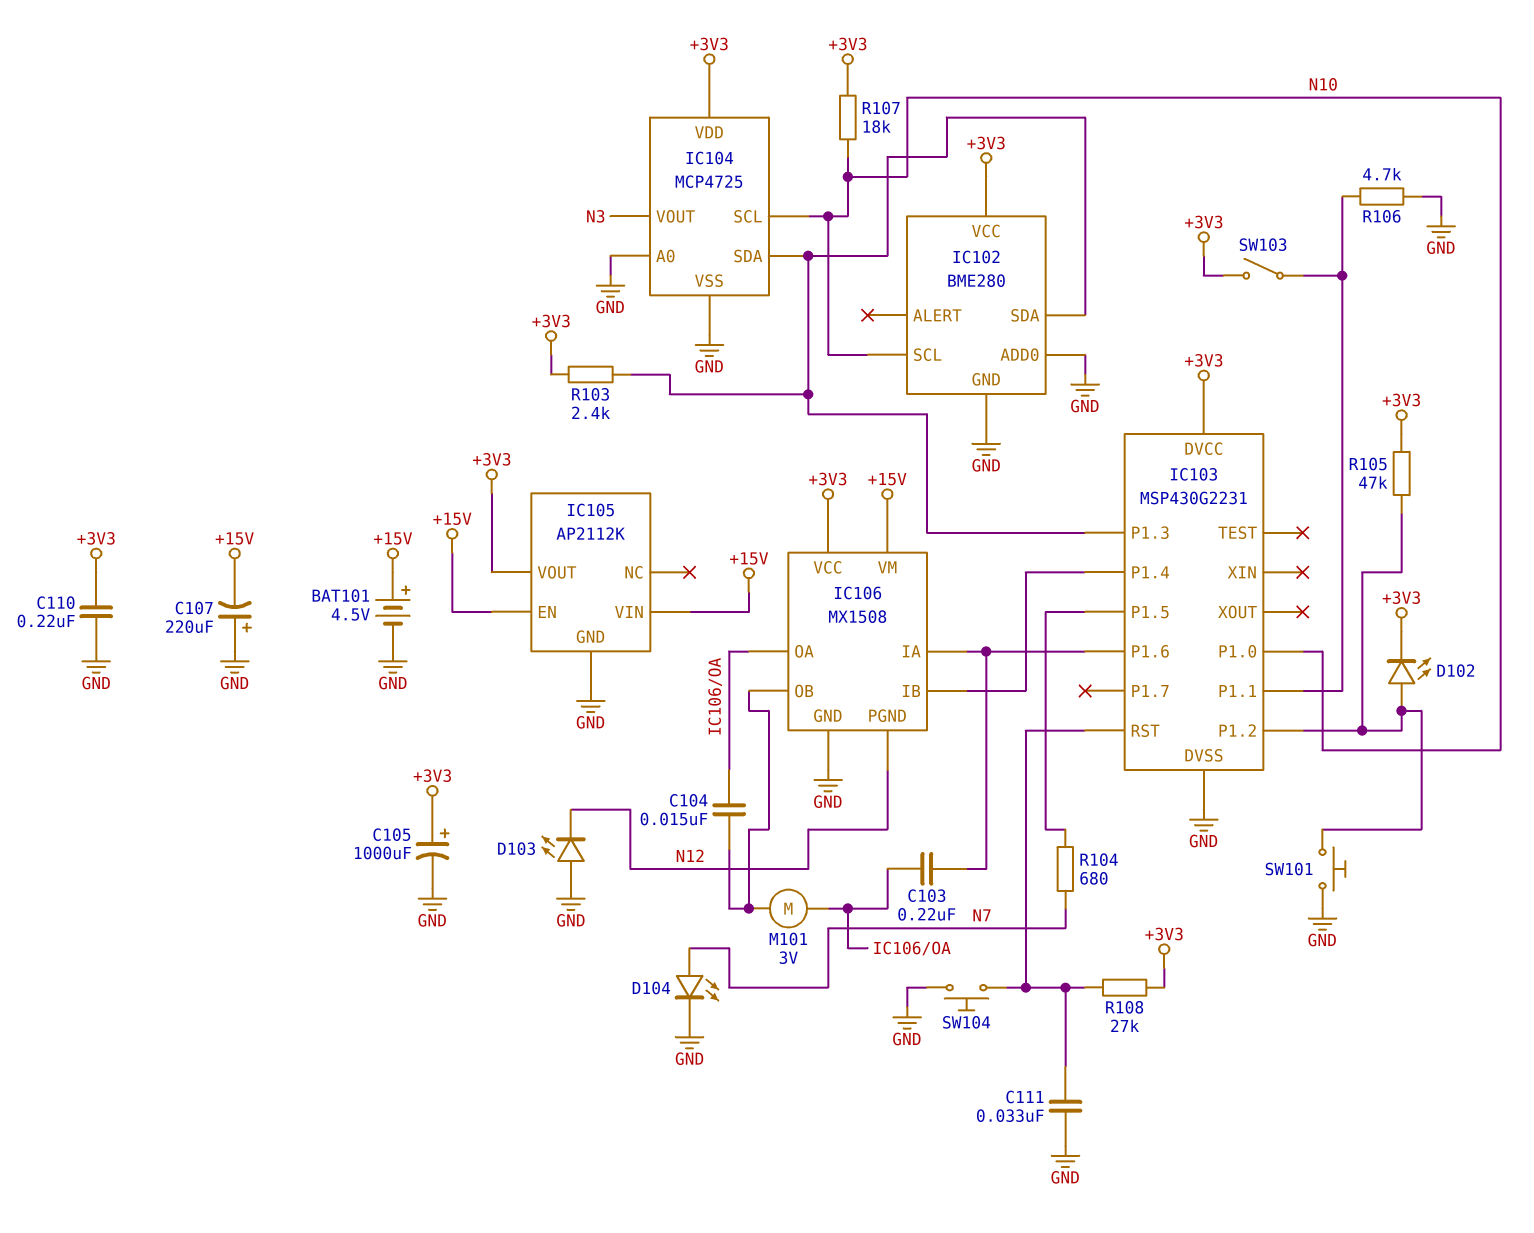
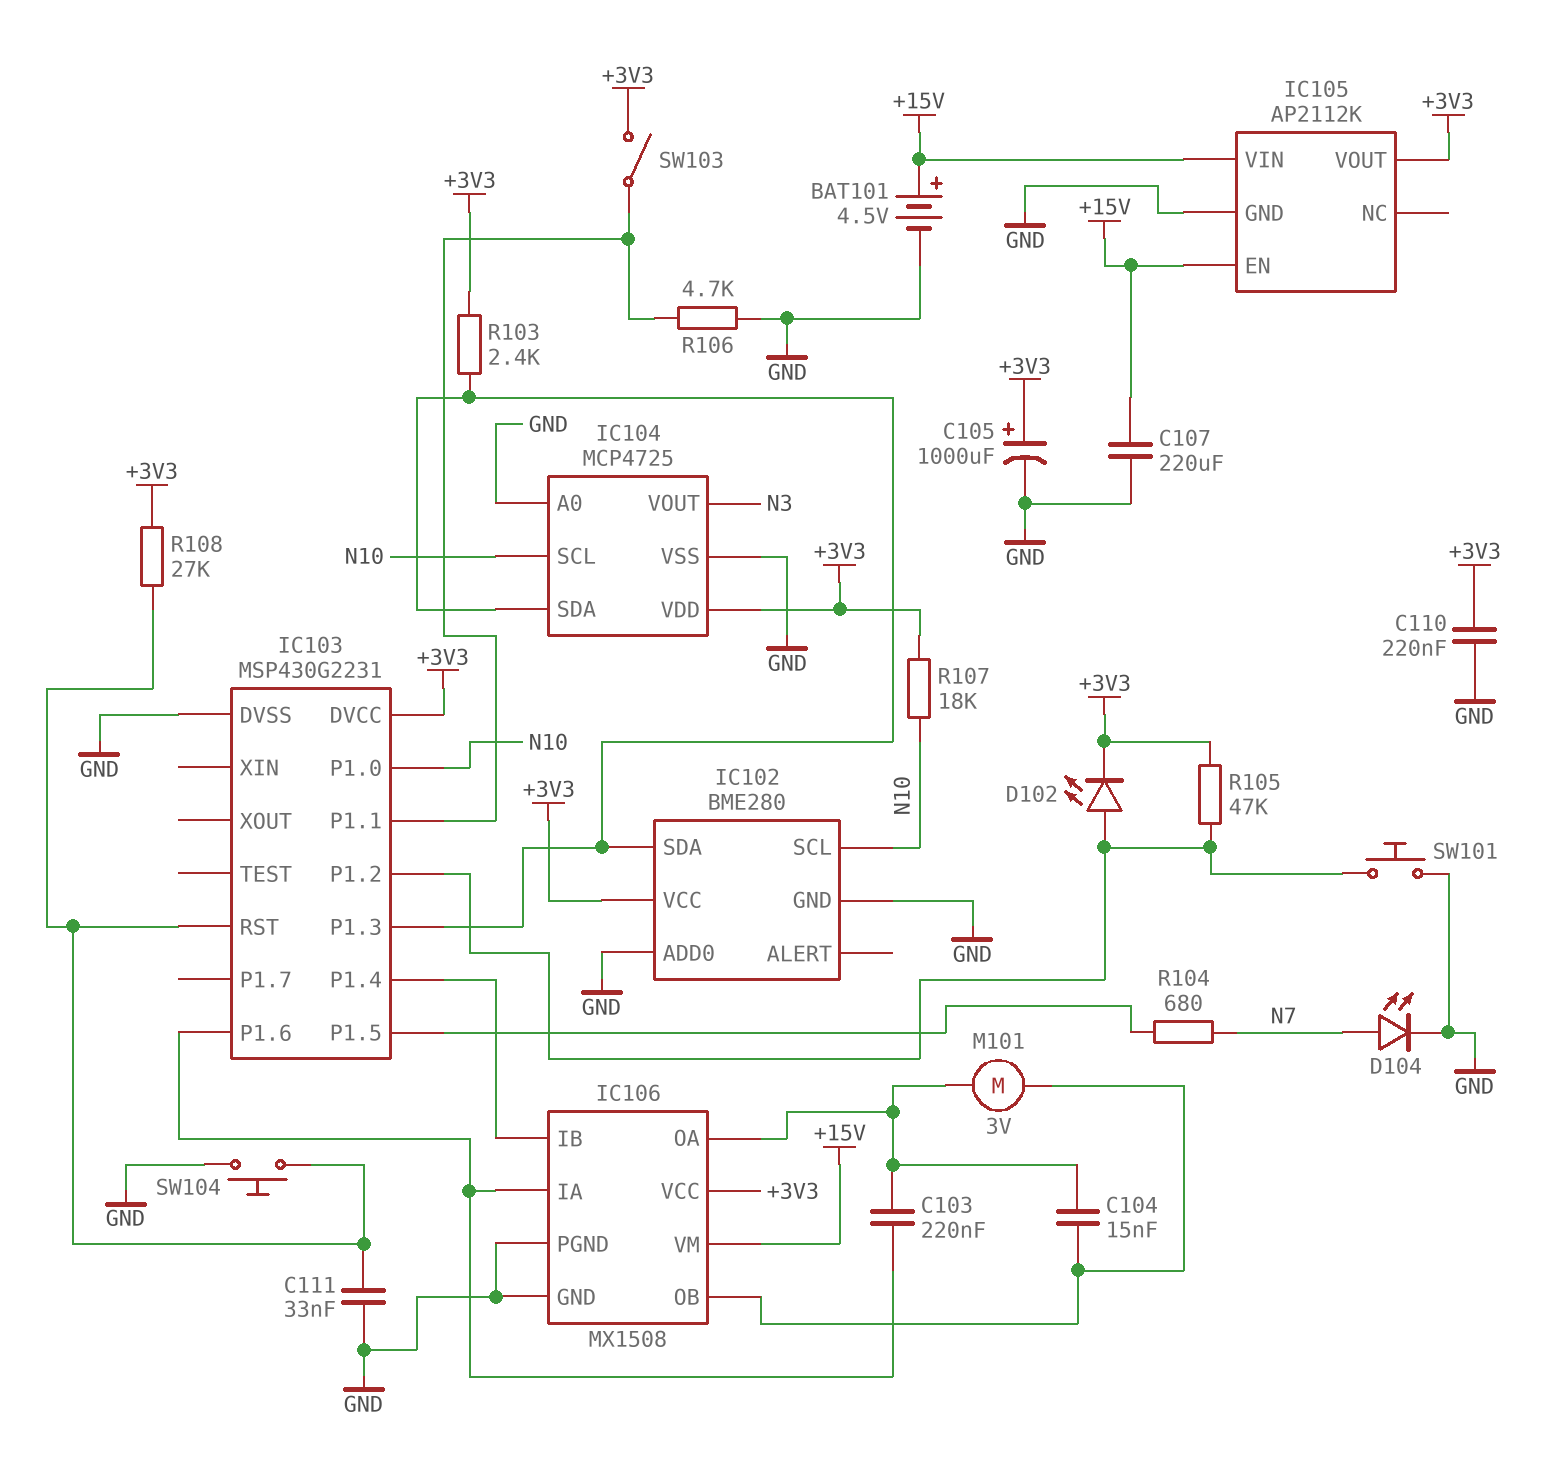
C107: 220uF (plus GND, minus +15V) -> 220uF (+15V, GND)
D103: LED (A GND, K N12) -> none
IC106 pin PGND: N12 -> GND

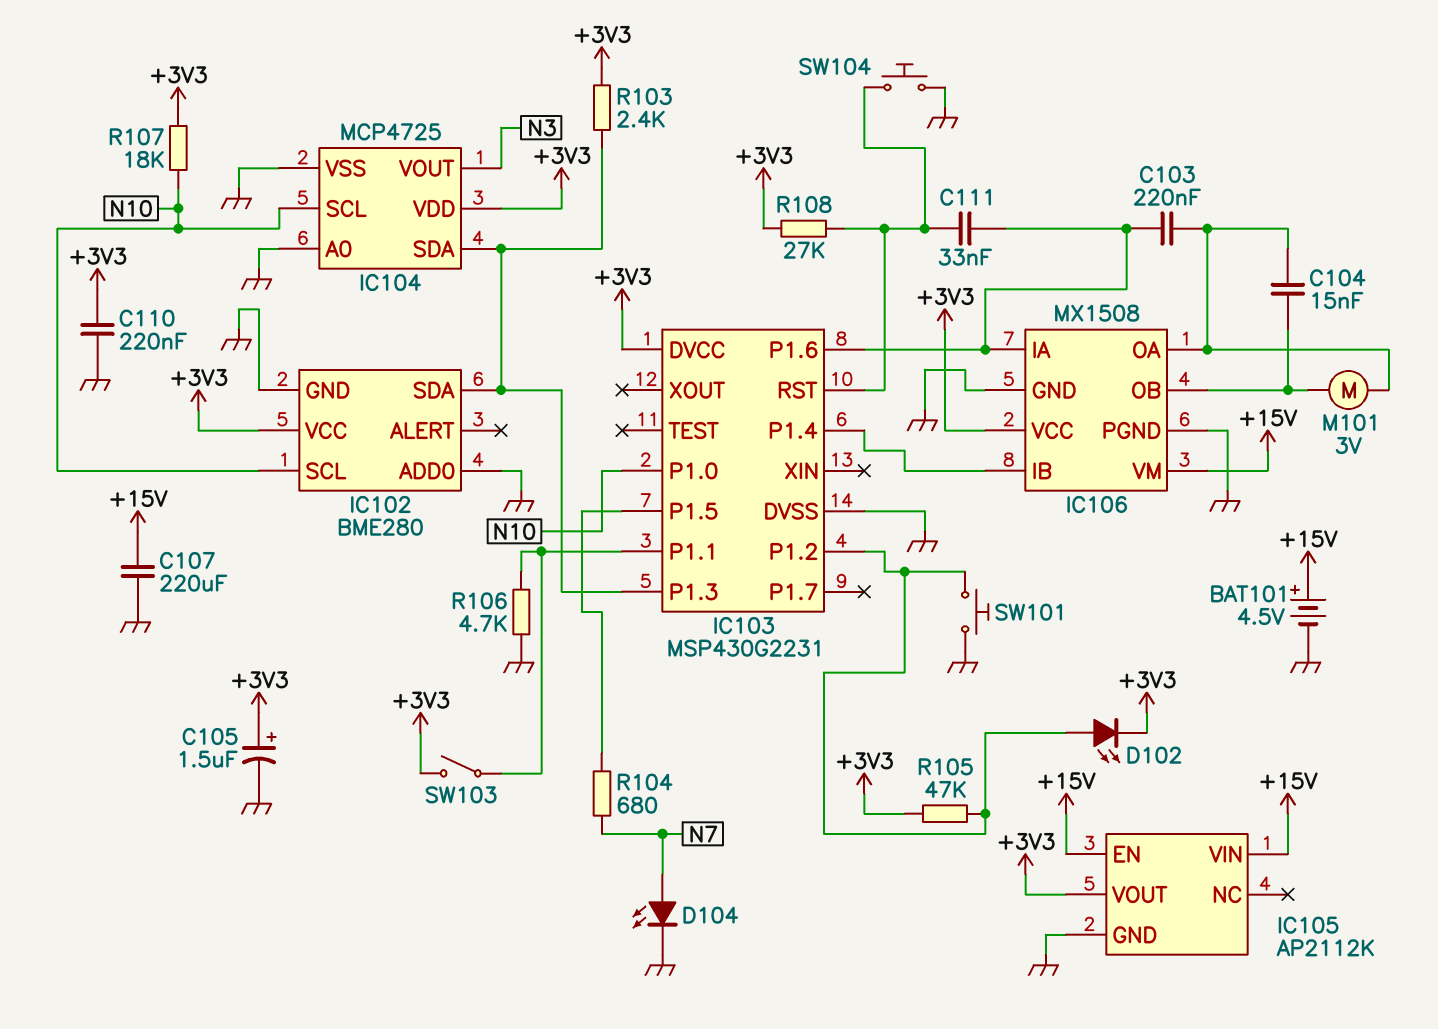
C105: 1000uF (plus +3V3, minus GND) -> 1.5uF (plus +3V3, minus GND)
C111: 33nF (GND, IC103/RST) -> 33nF (IC103/P1.6, IC103/RST)

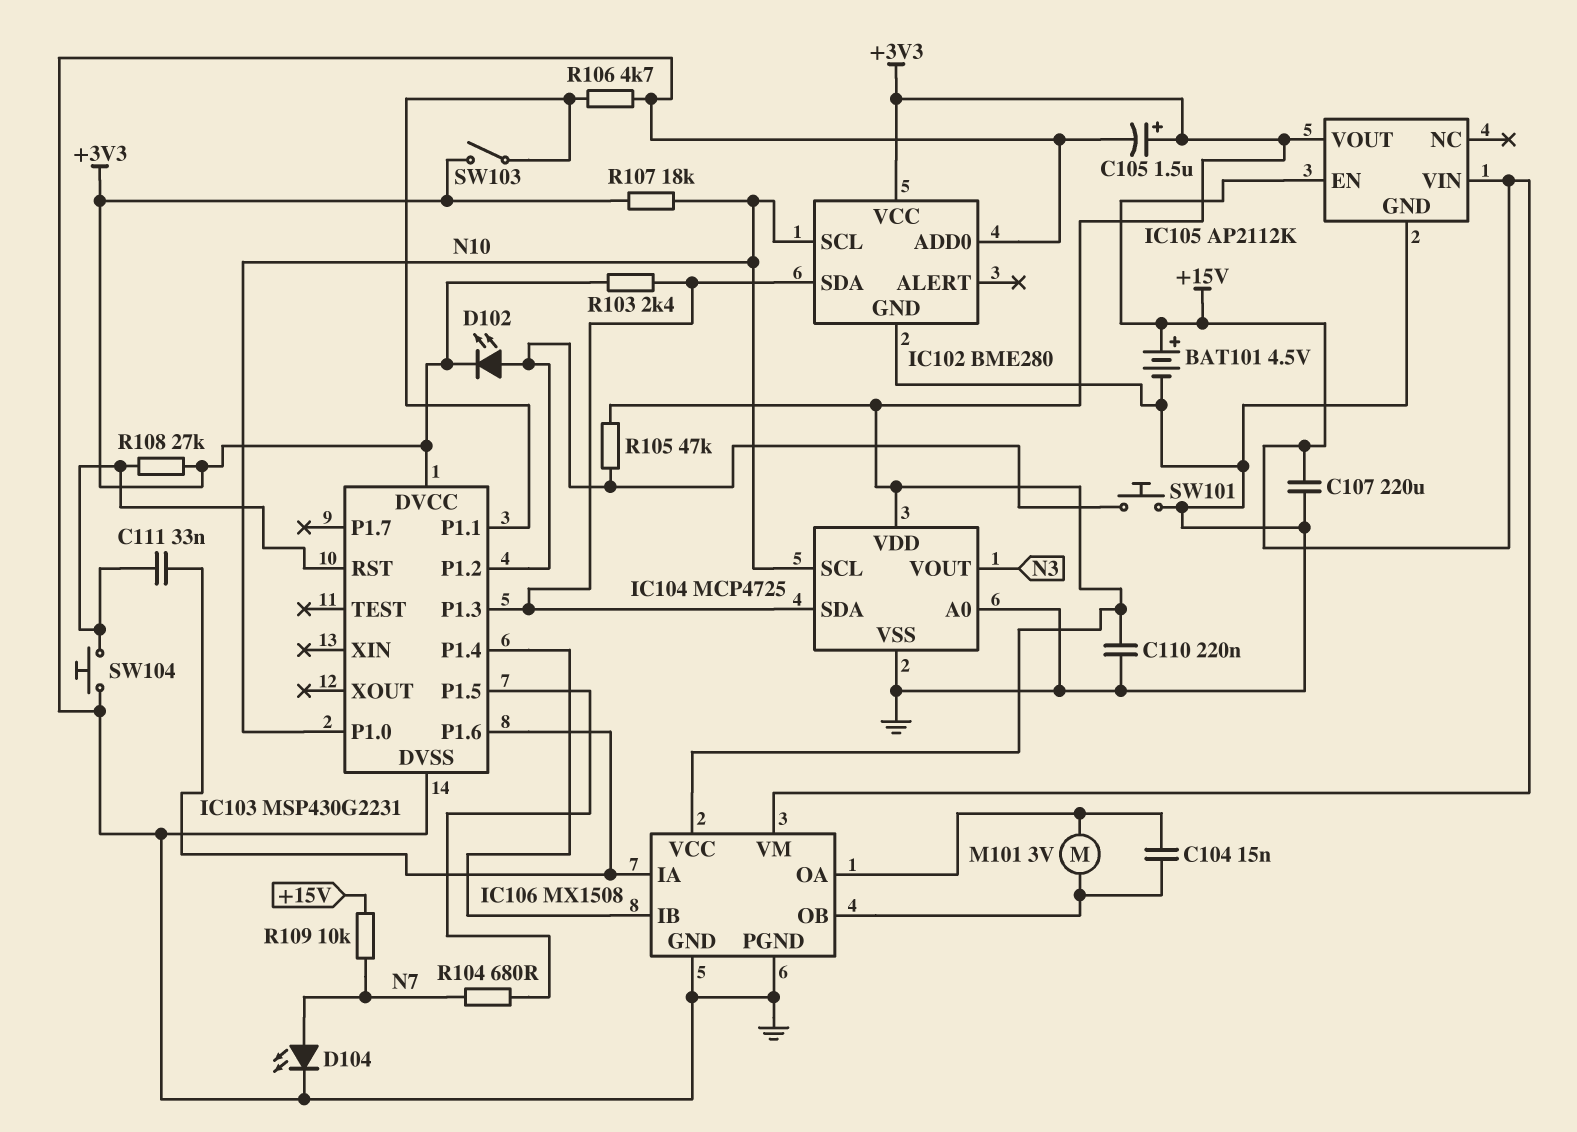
C103: 220nF (IC103/P1.6, IC106/OA) -> none
R109: none -> 10k (+15V, N7)

